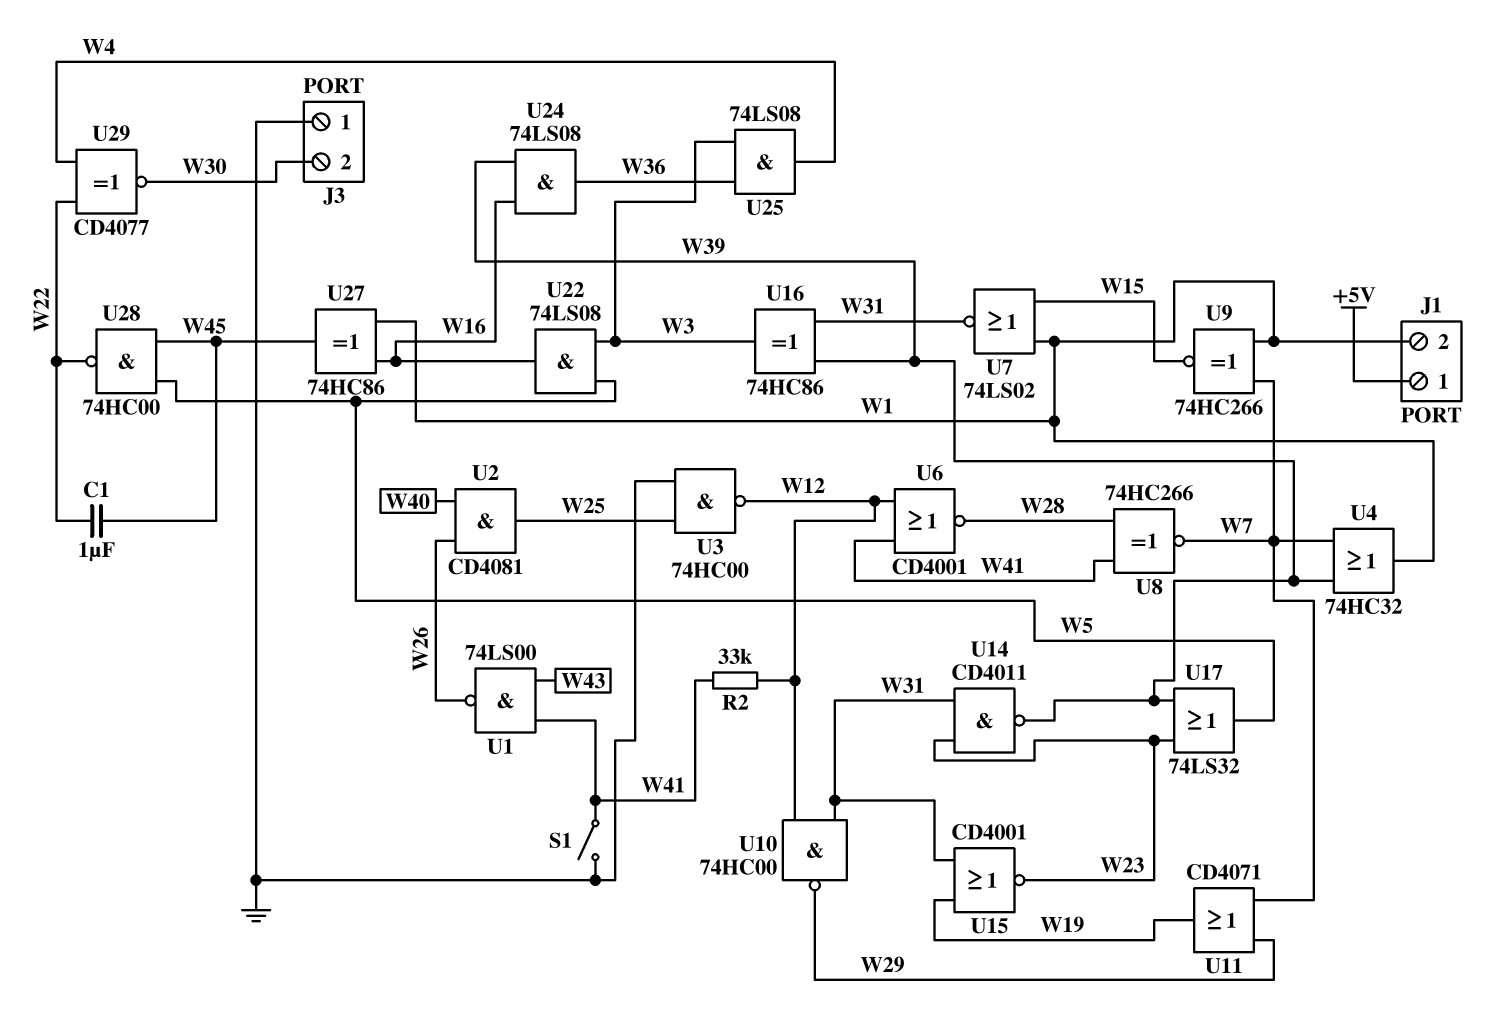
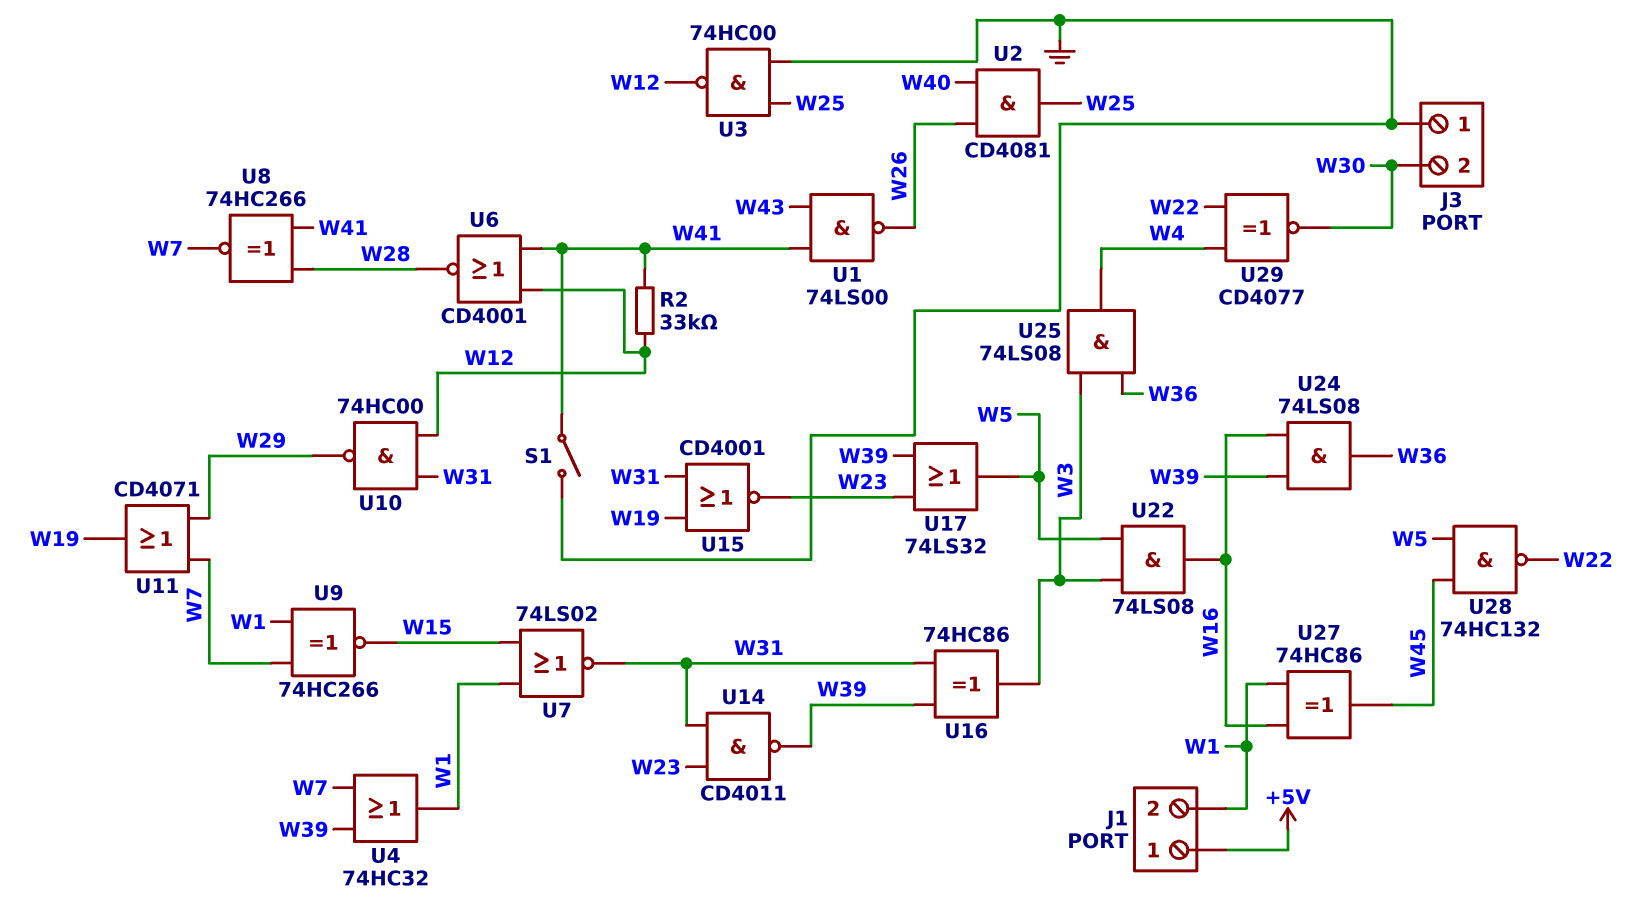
C1: 1uF (W22, W45) -> none
U28: NAND 74HC00 (in W5, in W45, out W22) -> NAND 74HC132 (in W5, in W45, out W22)

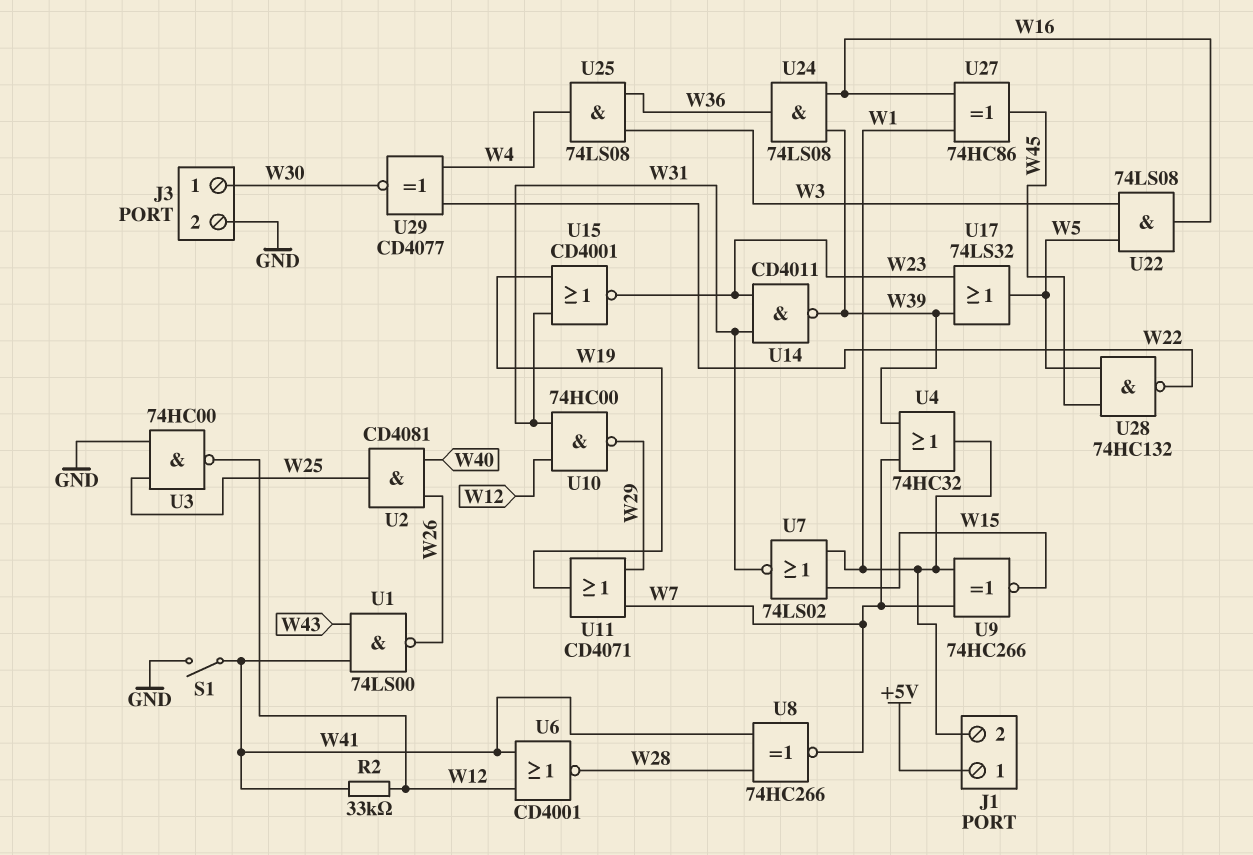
J3 pin 1: GND -> W30
J3 pin 2: W30 -> GND
U16: XOR 74HC86 (in W31, in W39, out W3) -> none

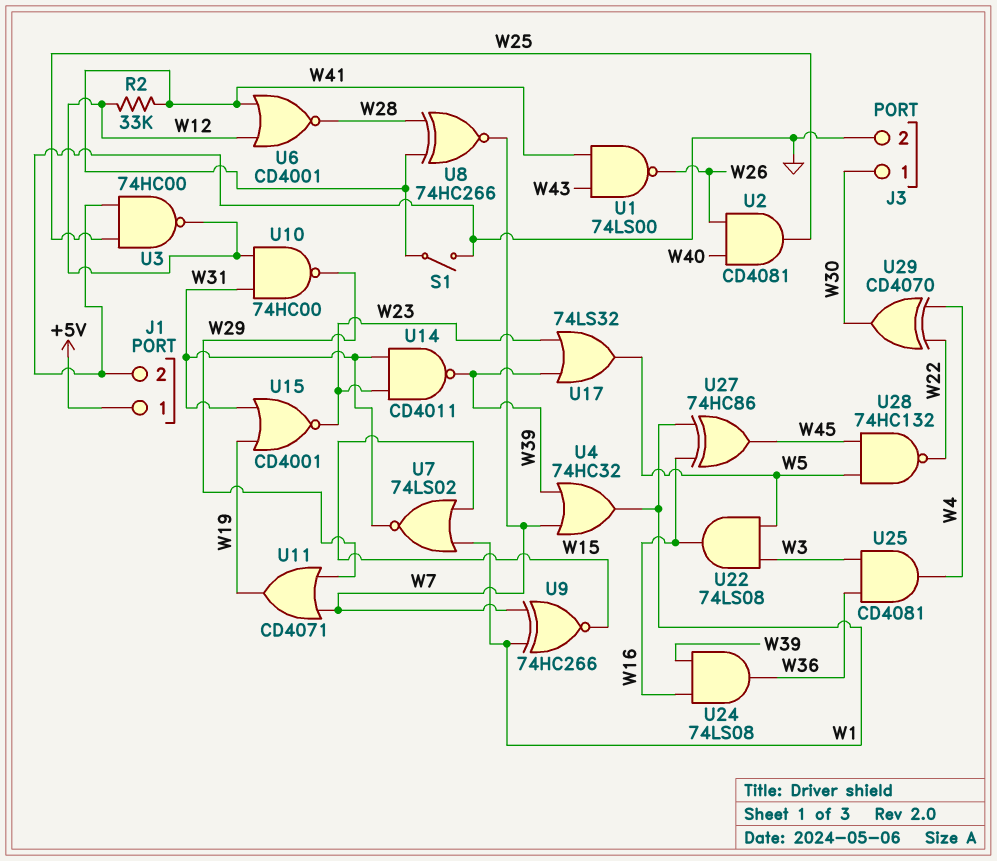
J1 pin 2: W1 -> GND
U25: AND 74LS08 (in W3, in W36, out W4) -> AND CD4081 (in W3, in W36, out W4)
U29: XNOR CD4077 (in W4, in W22, out W30) -> XOR CD4070 (in W4, in W22, out W30)

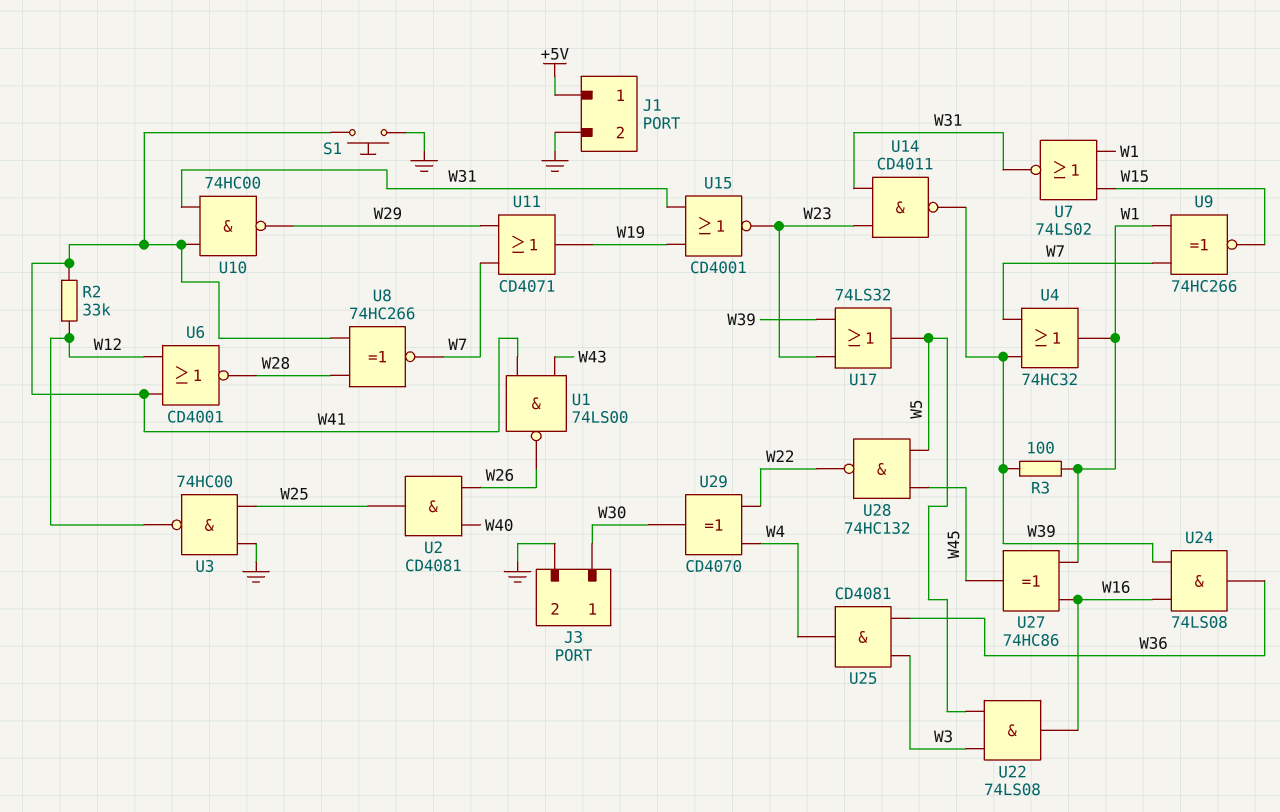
R3: none -> 100 (W1, W39)
S1: switch (GND, W41) -> button (GND, W41)
U10: NAND 74HC00 (in W12, in W31, out W29) -> NAND 74HC00 (in W31, in W41, out W29)

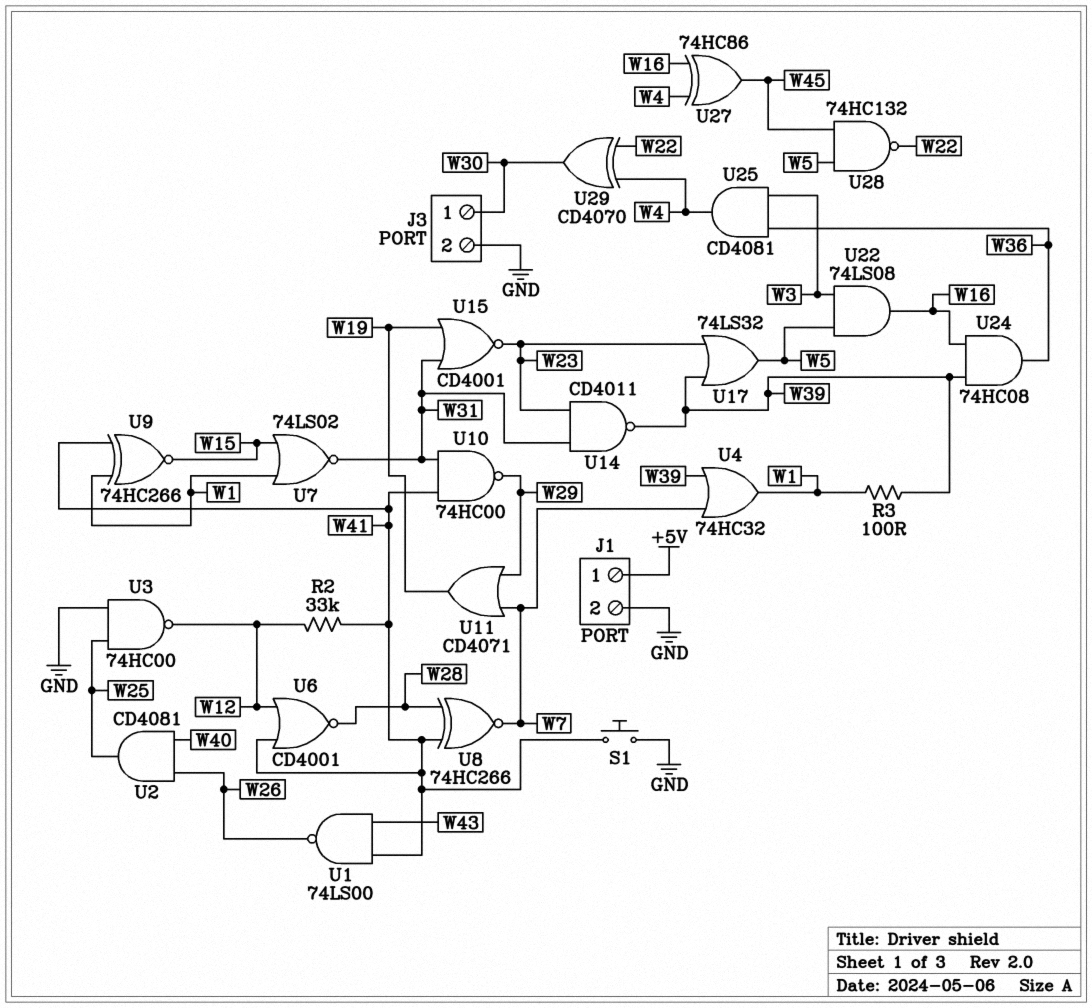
U9: XNOR 74HC266 (in W1, in W7, out W15) -> XNOR 74HC266 (in W1, in W41, out W15)
U24: AND 74LS08 (in W16, in W39, out W36) -> AND 74HC08 (in W16, in W39, out W36)
U27: XOR 74HC86 (in W1, in W16, out W45) -> XOR 74HC86 (in W4, in W16, out W45)

